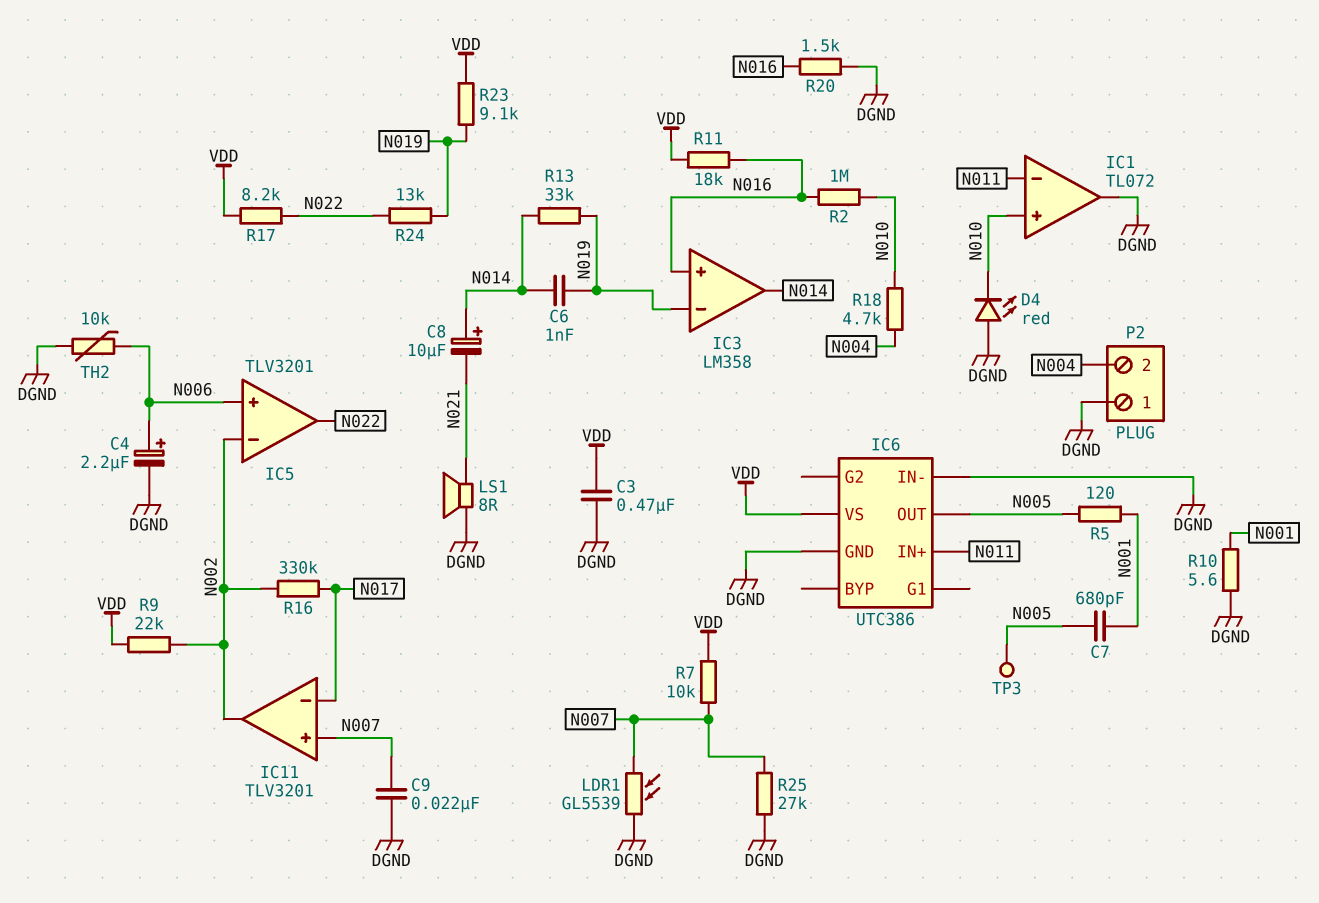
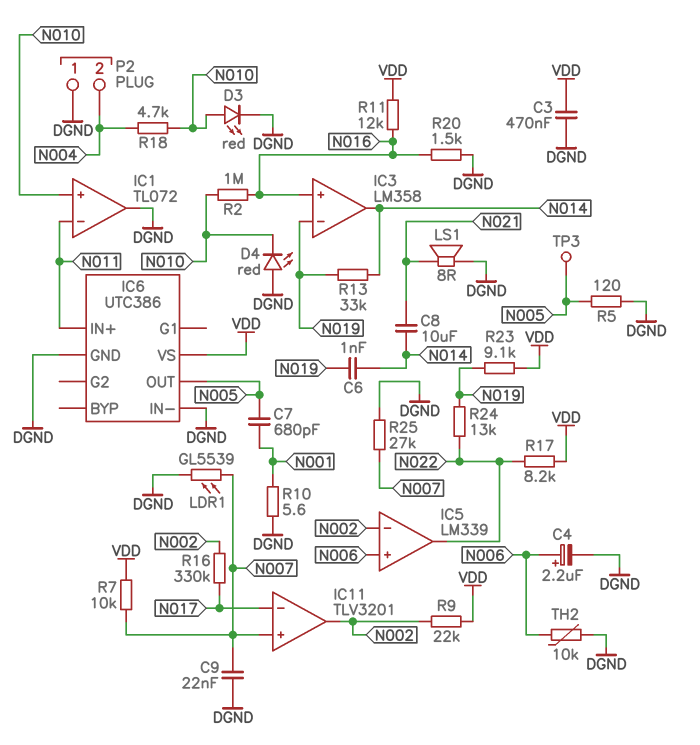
C8: 10uF (plus N014, minus N021) -> 10uF (N014, N021)
D3: none -> LED red (A N010, K DGND)
IC5: TLV3201 -> LM339
R5: 120 (N001, N005) -> 120 (DGND, N005)
R11: 18k (N016, VDD) -> 12k (N016, VDD)

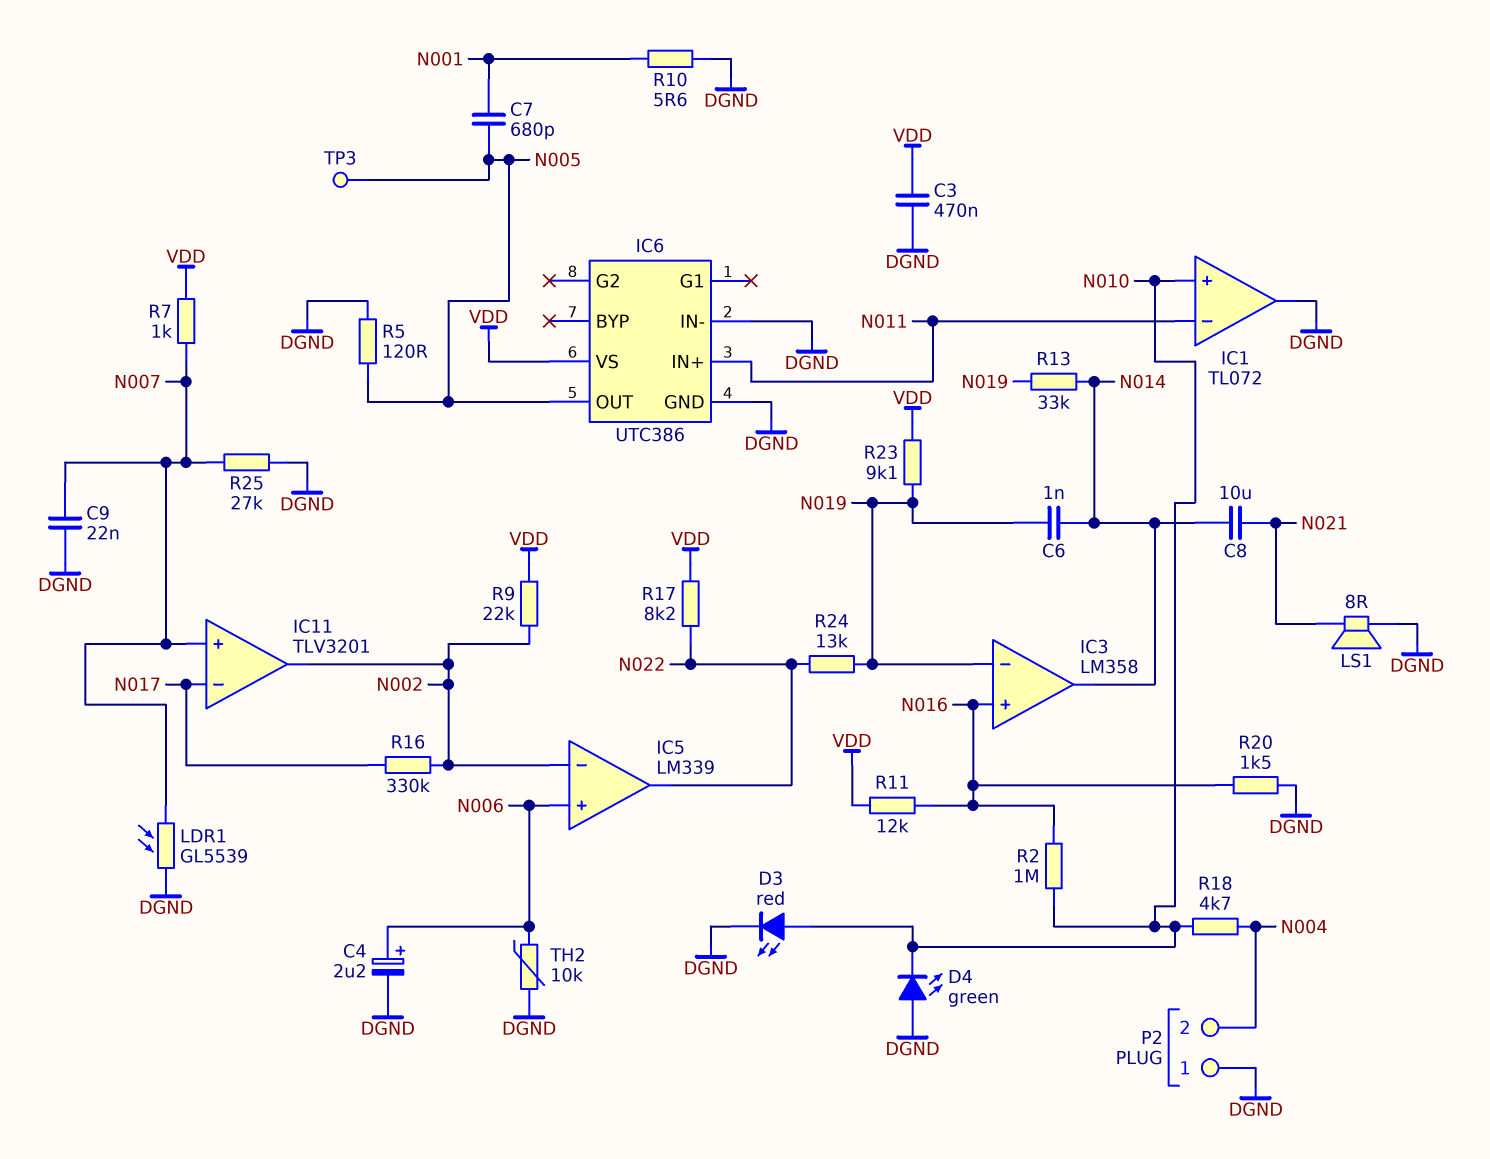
D4: LED red (A DGND, K N010) -> LED green (A DGND, K N010)
R7: 10k (N007, VDD) -> 1k (N007, VDD)

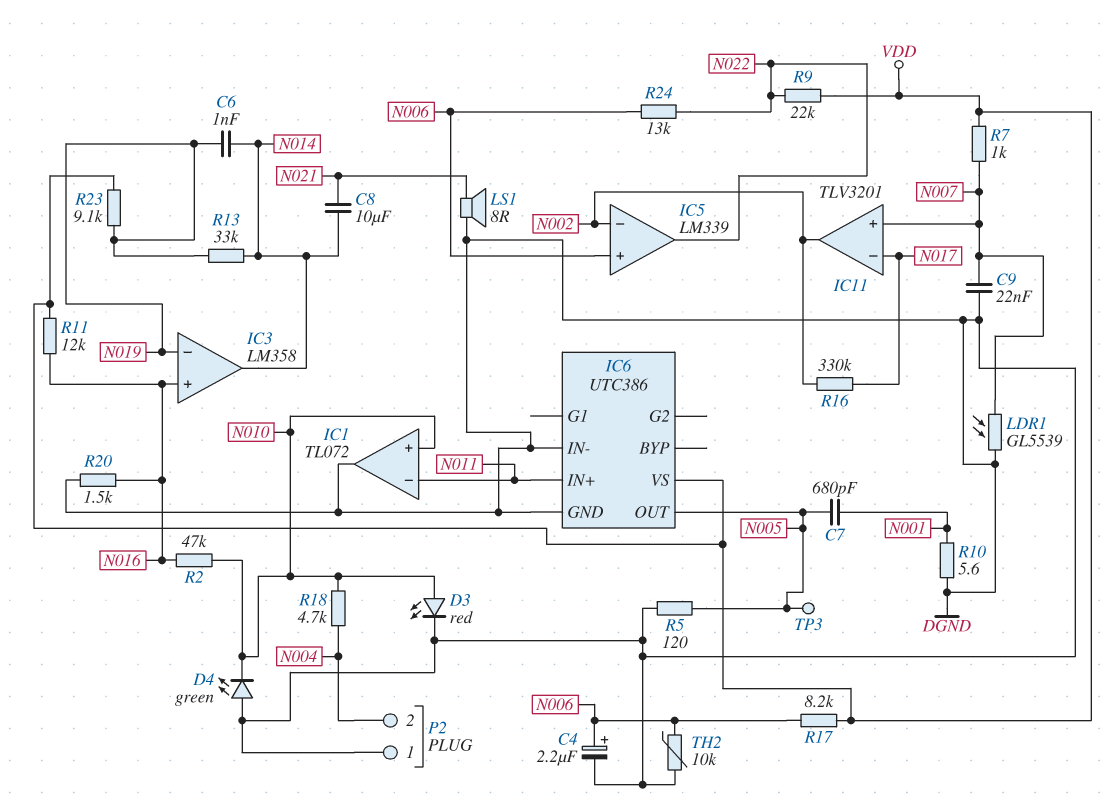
C3: 470nF (DGND, VDD) -> none
R2: 1M (N010, N016) -> 47k (N010, N016)
R9: 22k (N002, VDD) -> 22k (N022, VDD)
R17: 8.2k (N022, VDD) -> 8.2k (N006, VDD)
R24: 13k (N019, N022) -> 13k (N006, N022)
R25: 27k (DGND, N007) -> none

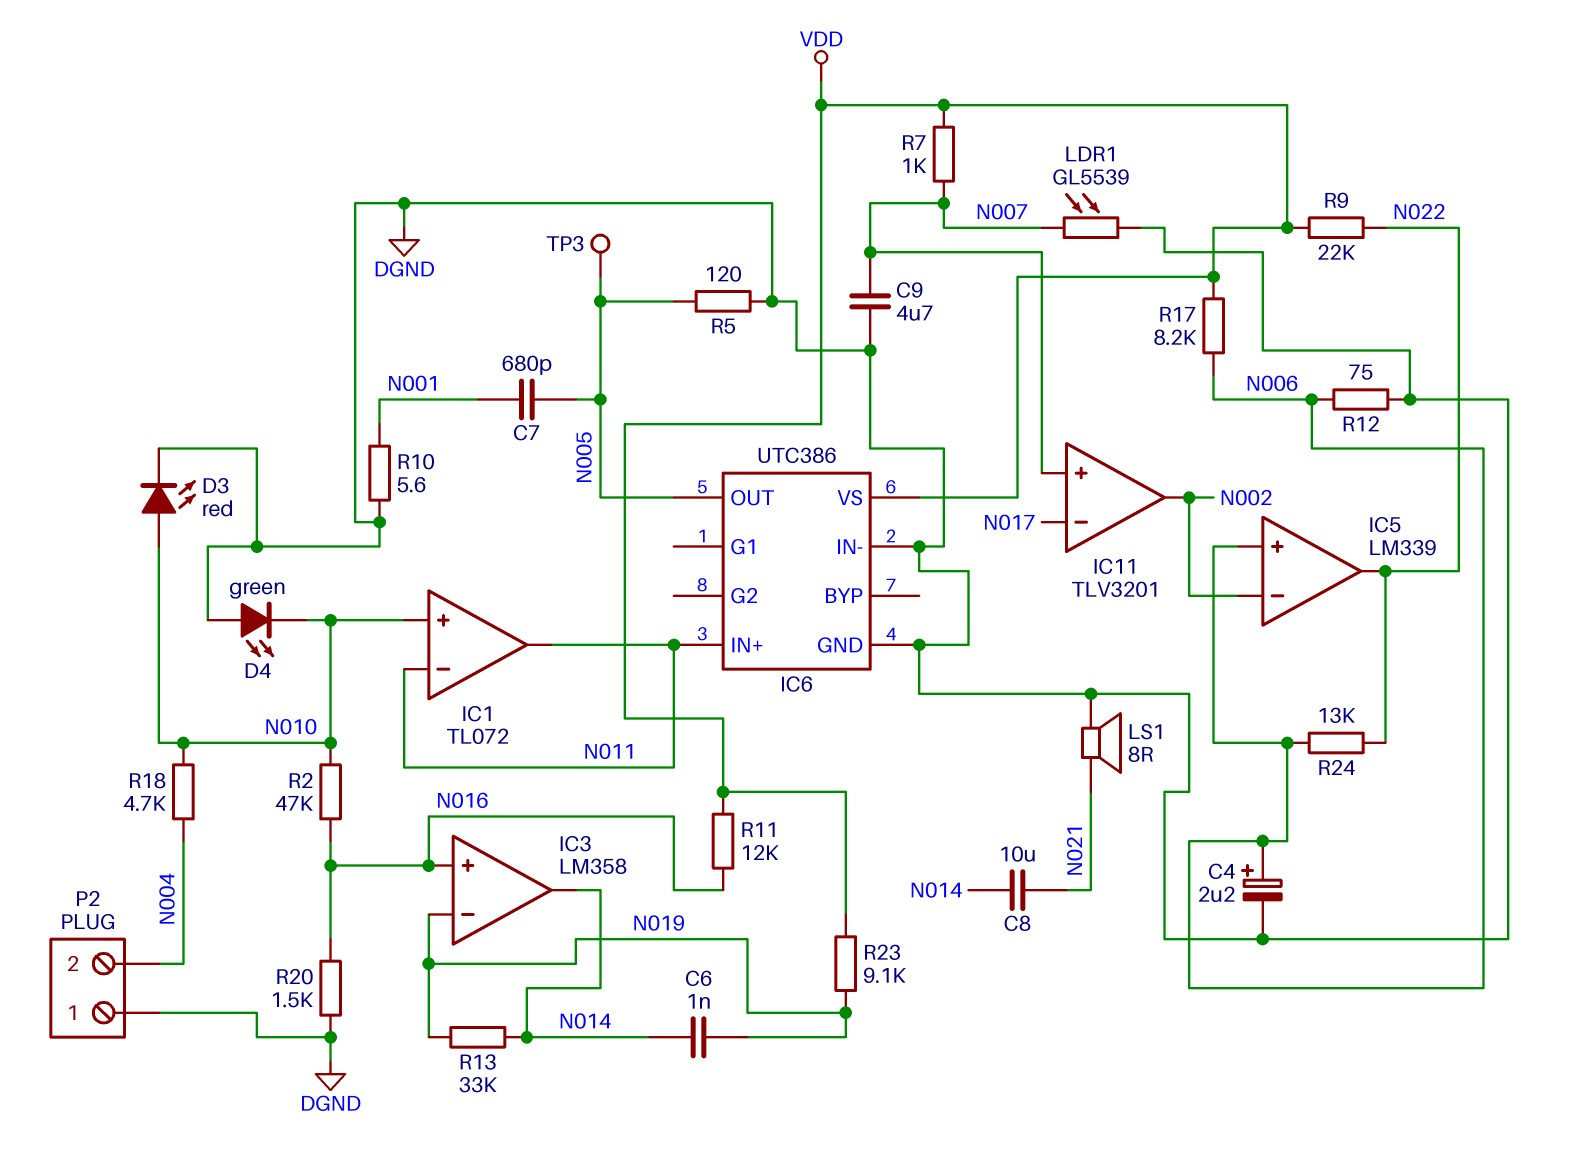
C9: 22nF (DGND, N007) -> 4.7uF (DGND, N007)
IC1 pin out: DGND -> N011
R12: none -> 75 (DGND, N006)
R16: 330k (N002, N017) -> none
TH2: 10k (DGND, N006) -> none

